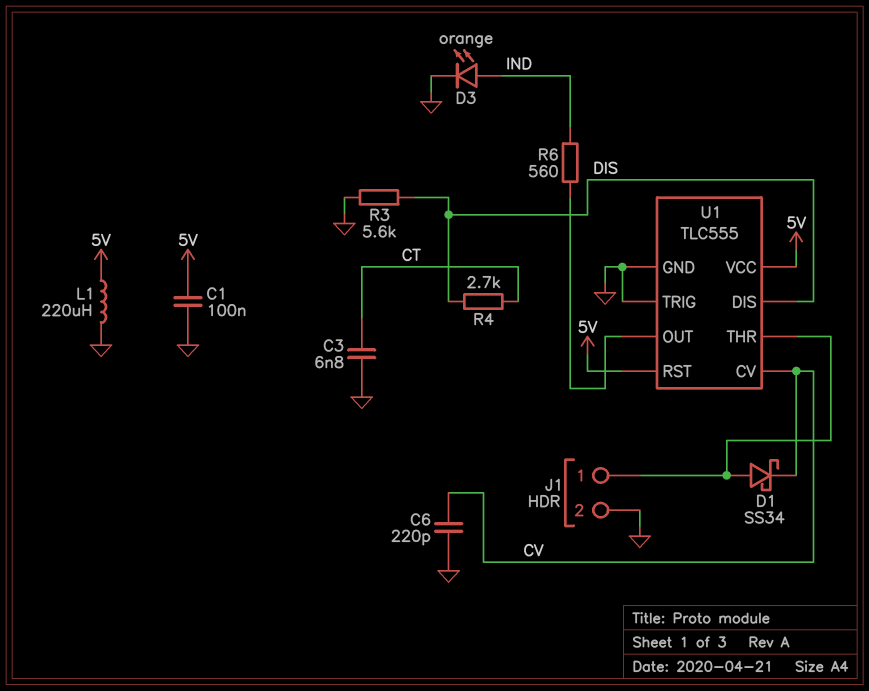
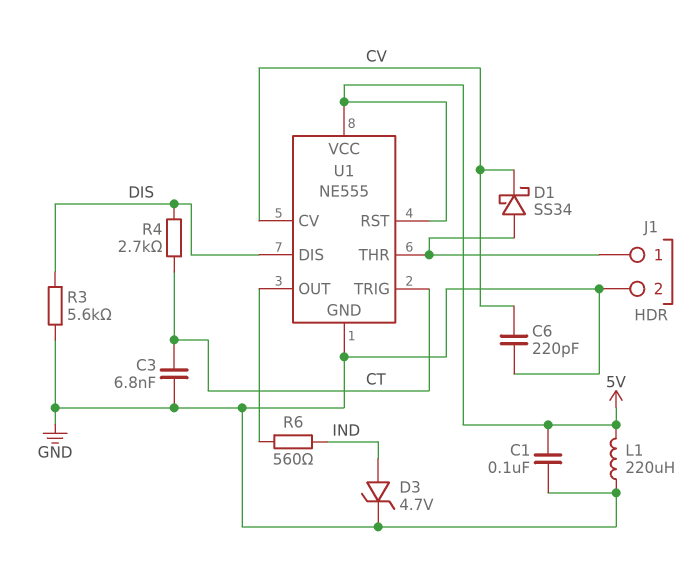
D3: LED orange (A IND, K GND) -> zener 4.7V (A IND, K GND)
U1: TLC555 -> NE555
U1 pin TRIG: GND -> CT

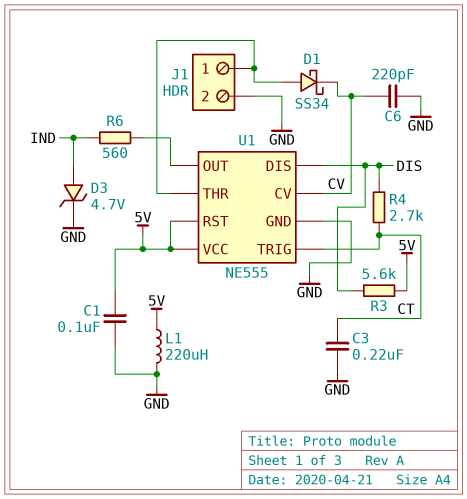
C3: 6.8nF (CT, GND) -> 220nF (CT, GND)
R3: 5.6k (DIS, GND) -> 5.6k (5V, DIS)

